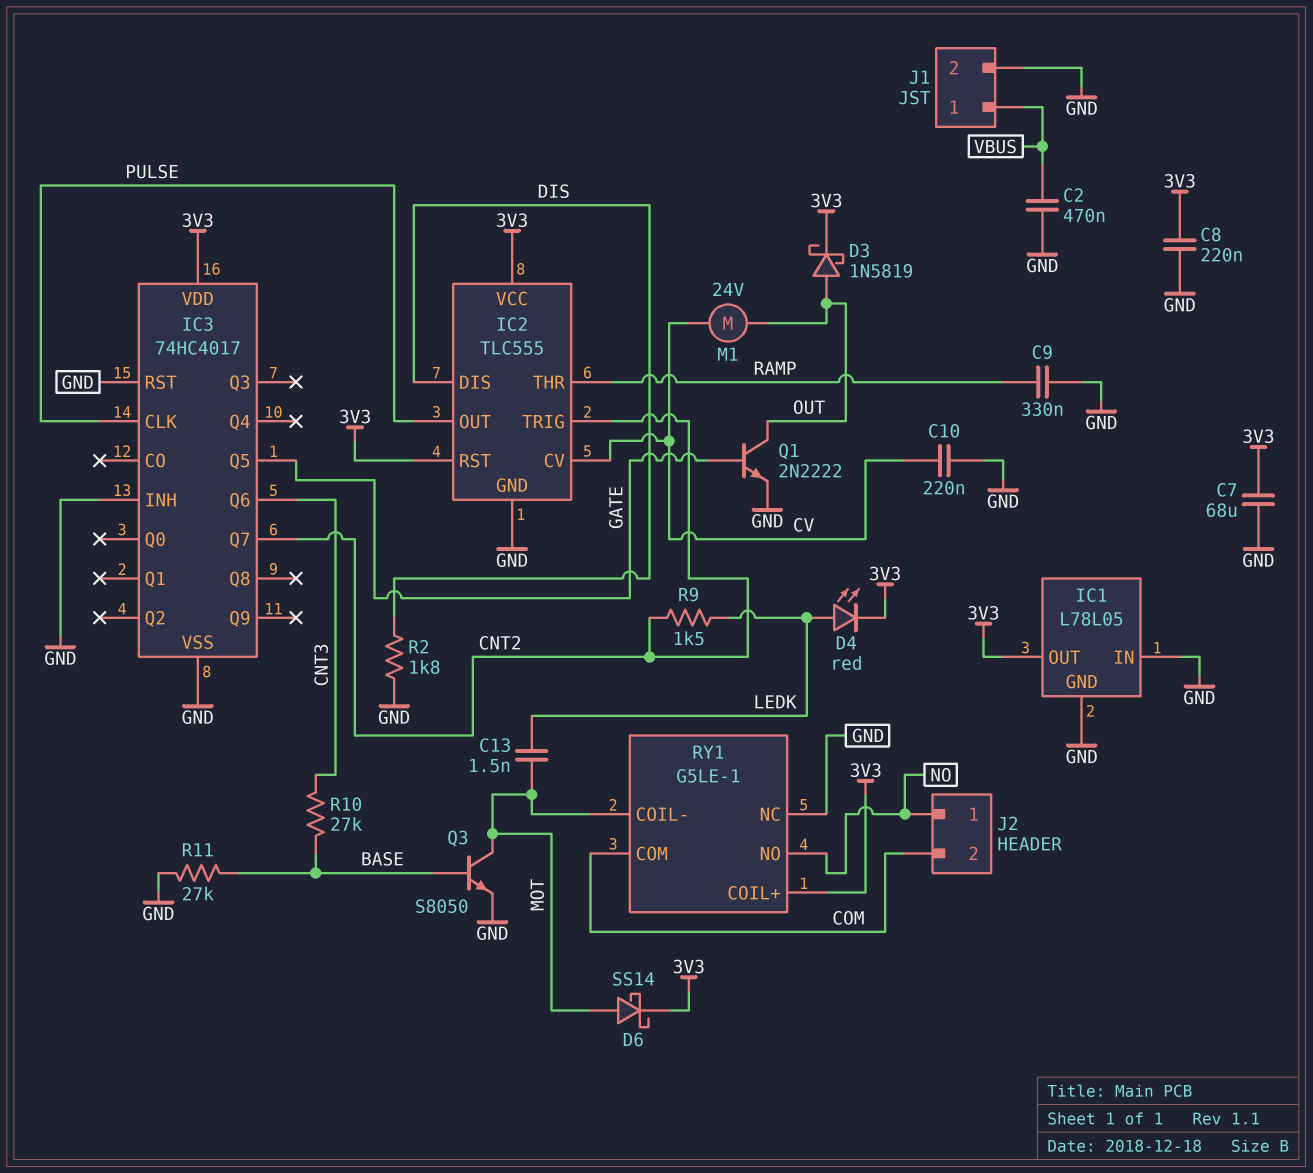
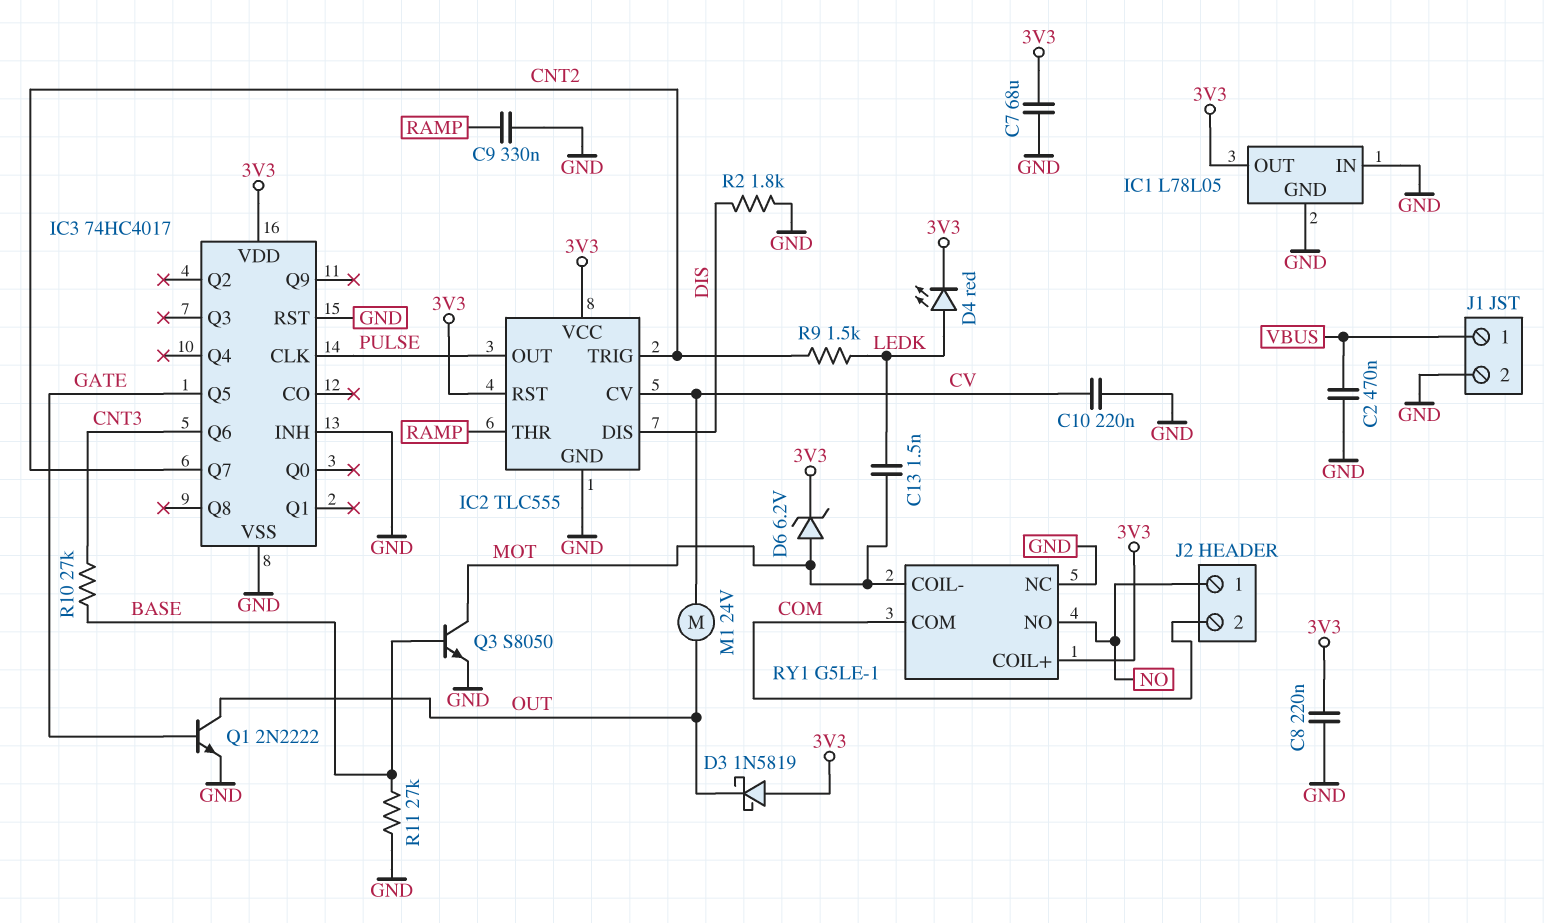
D3: schottky 1N5819 (A OUT, K 3V3) -> schottky 1N5819 (A 3V3, K OUT)
D6: schottky SS14 (A MOT, K 3V3) -> zener 6.2V (A MOT, K 3V3)

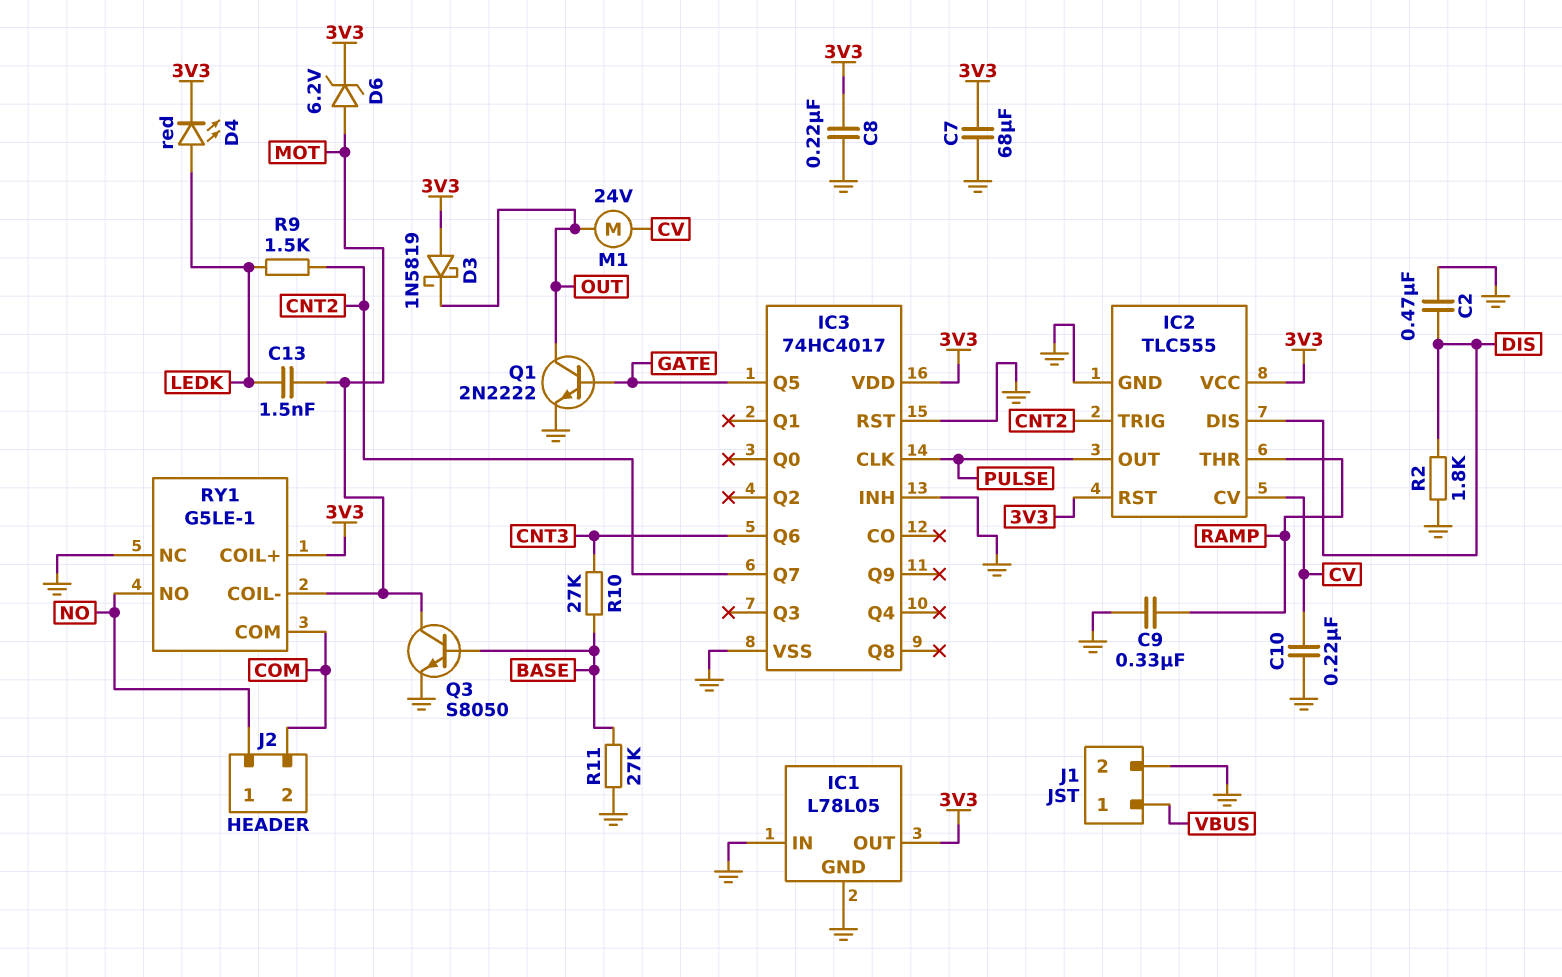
C2: 470nF (GND, VBUS) -> 470nF (DIS, GND)

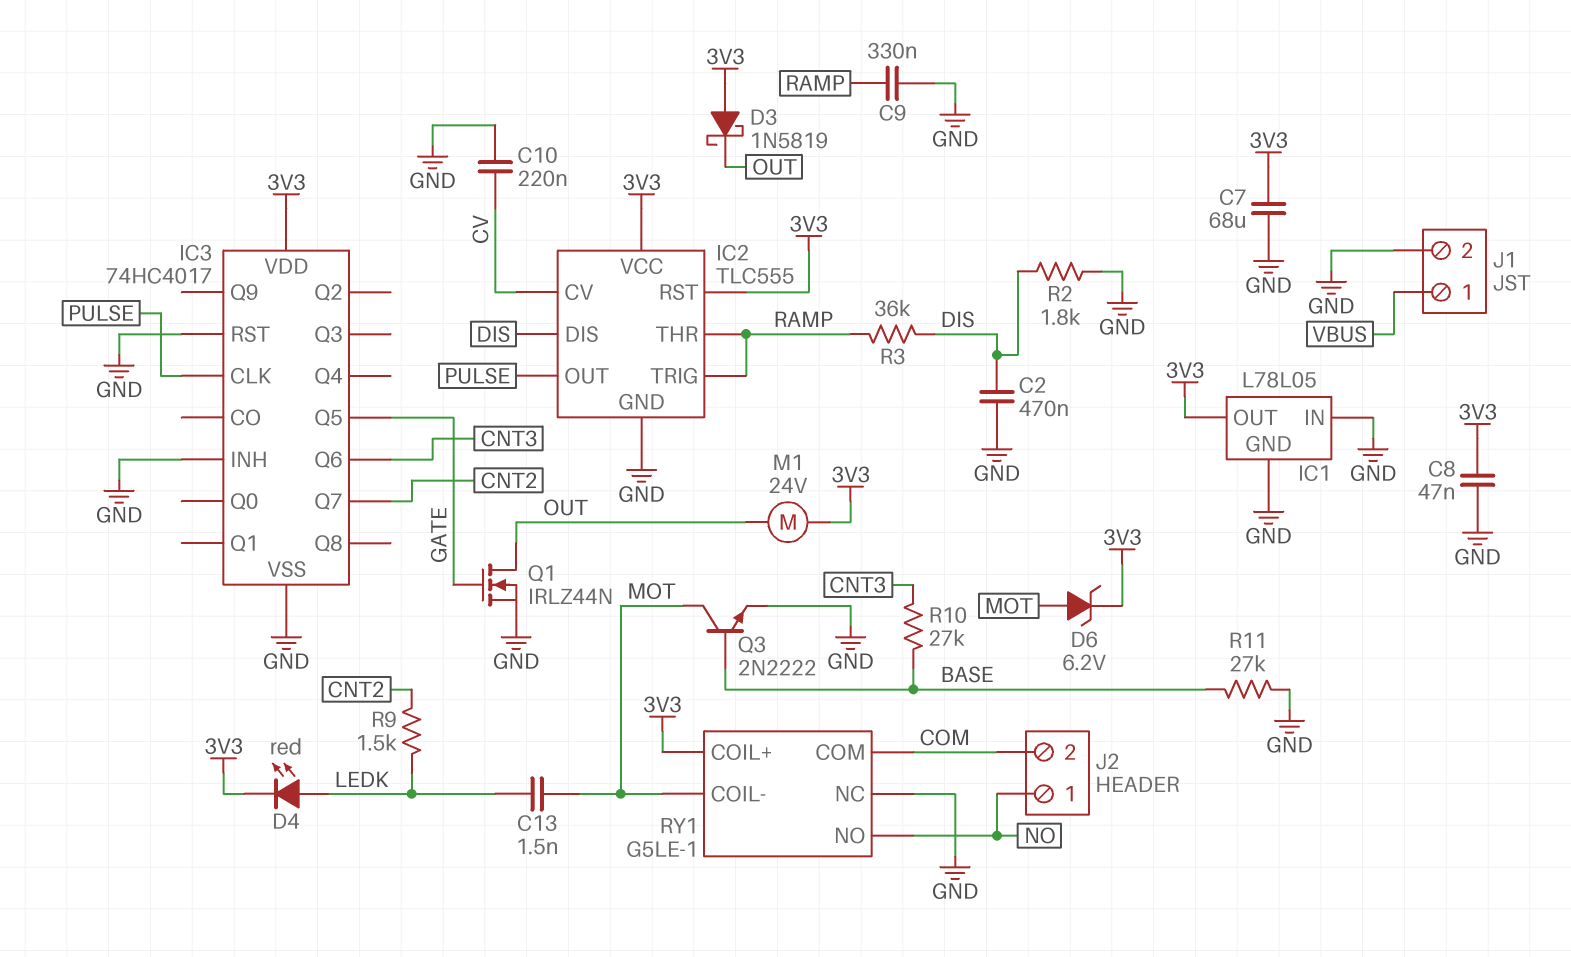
C8: 220nF (3V3, GND) -> 47nF (3V3, GND)
IC2 pin TRIG: CNT2 -> RAMP
M1: motor 24V (CV, OUT) -> motor 24V (3V3, OUT)
Q1: NPN 2N2222 (B GATE, C OUT, E GND) -> NMOS IRLZ44N (G GATE, D OUT, S GND)
Q3: NPN S8050 (B BASE, C MOT, E GND) -> NPN 2N2222 (B BASE, C MOT, E GND)
R3: none -> 36k (DIS, RAMP)

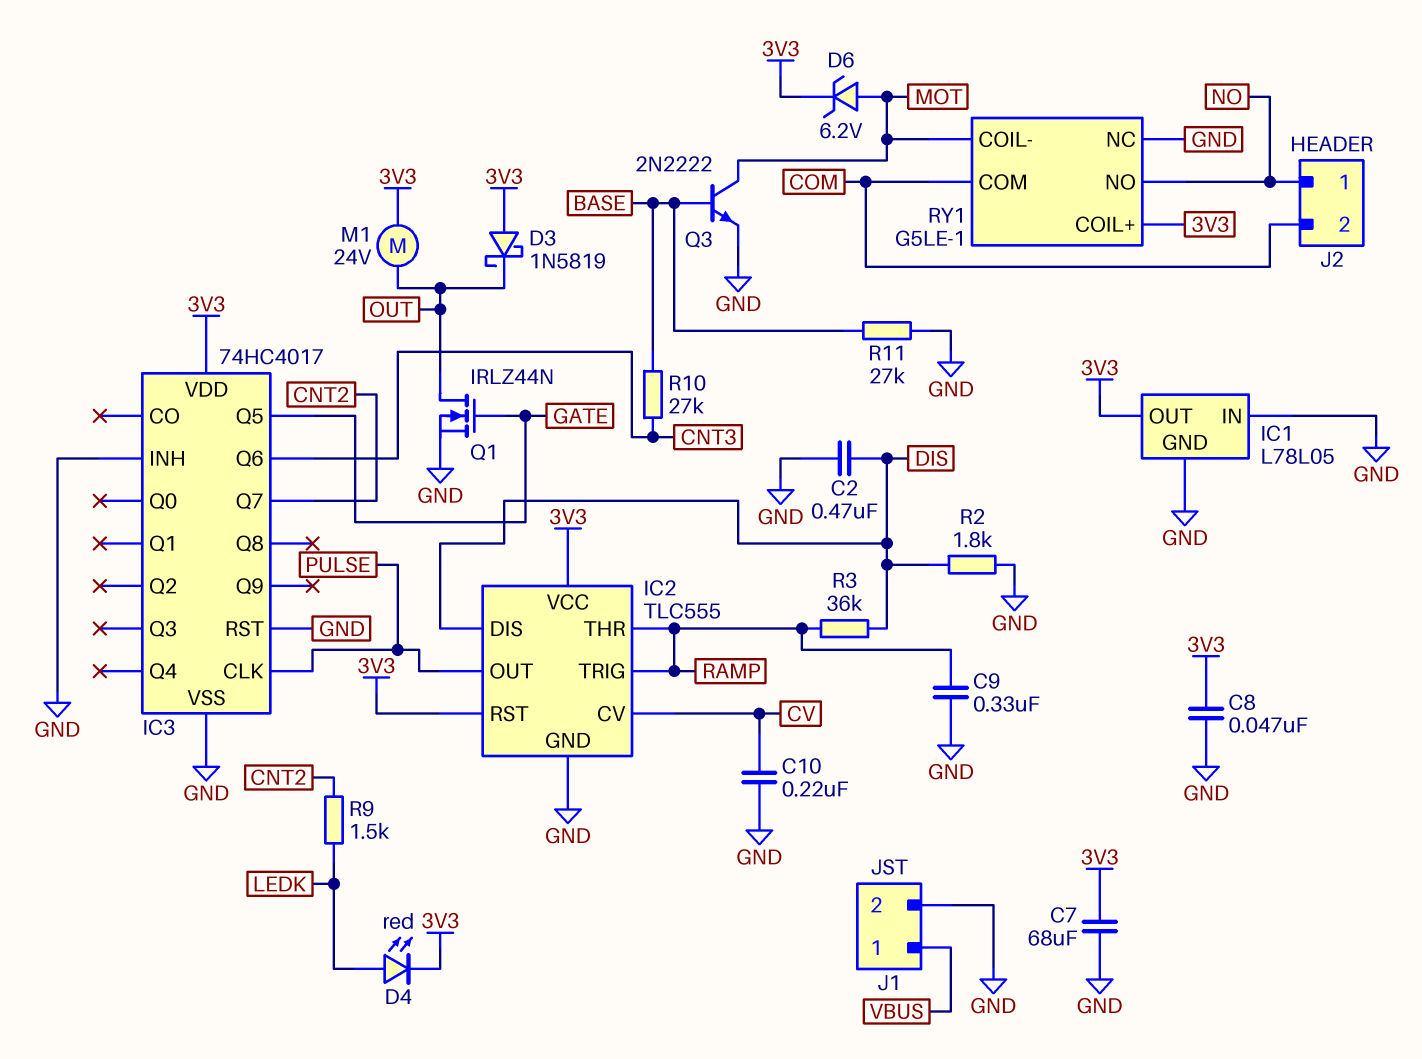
C13: 1.5nF (LEDK, MOT) -> none

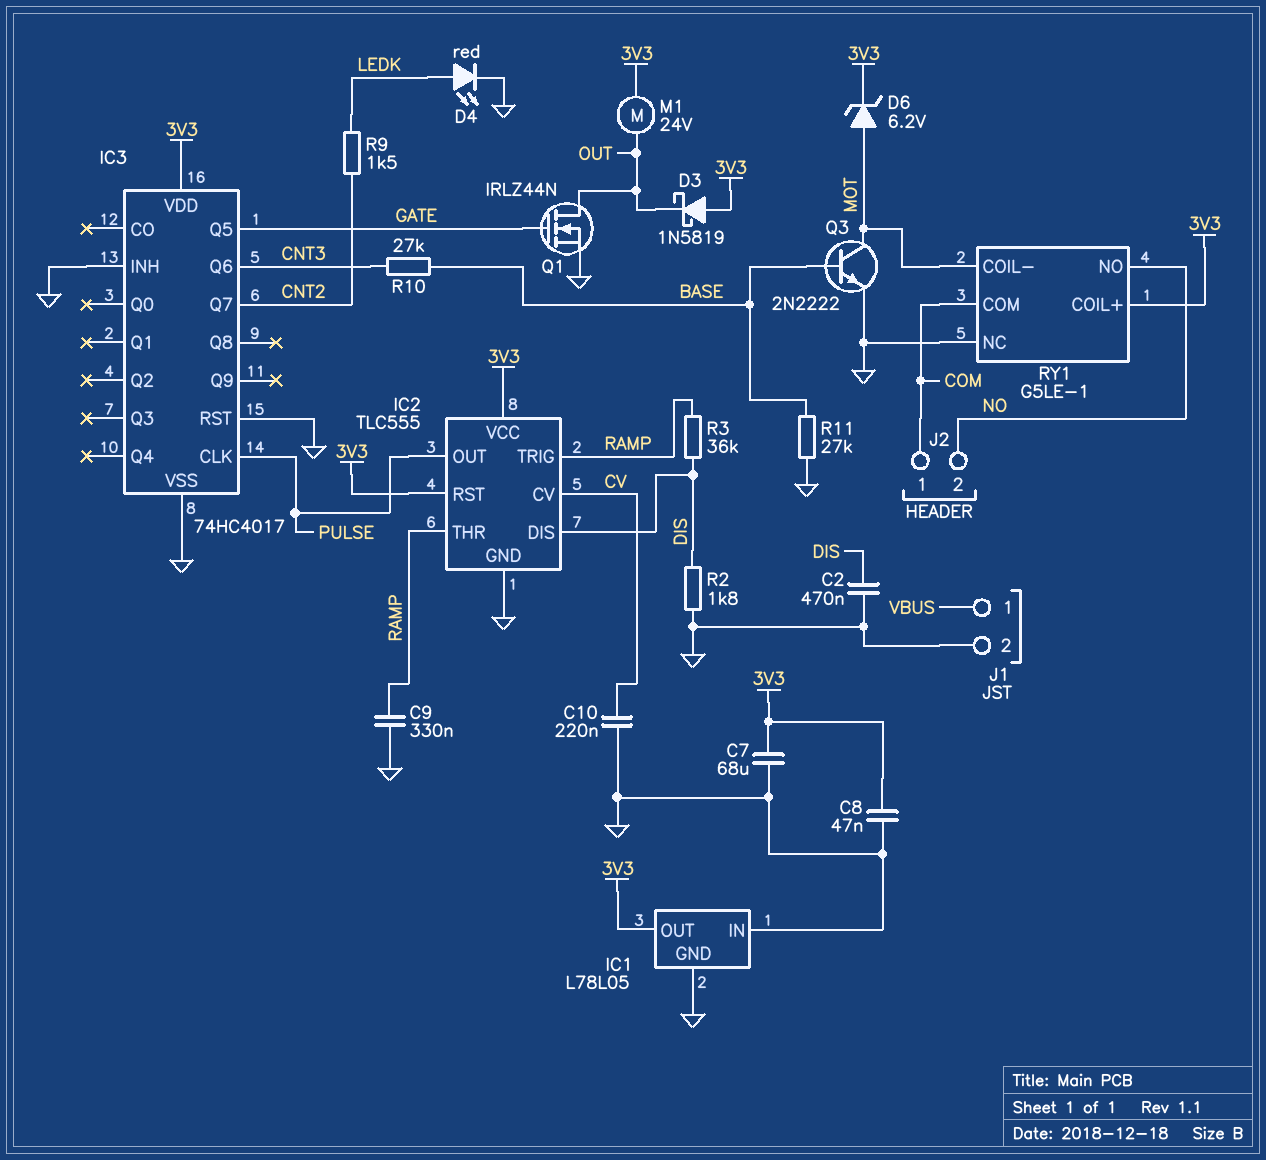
D4: LED red (A LEDK, K 3V3) -> LED red (A LEDK, K GND)
J2 pin 1: NO -> COM
J2 pin 2: COM -> NO

